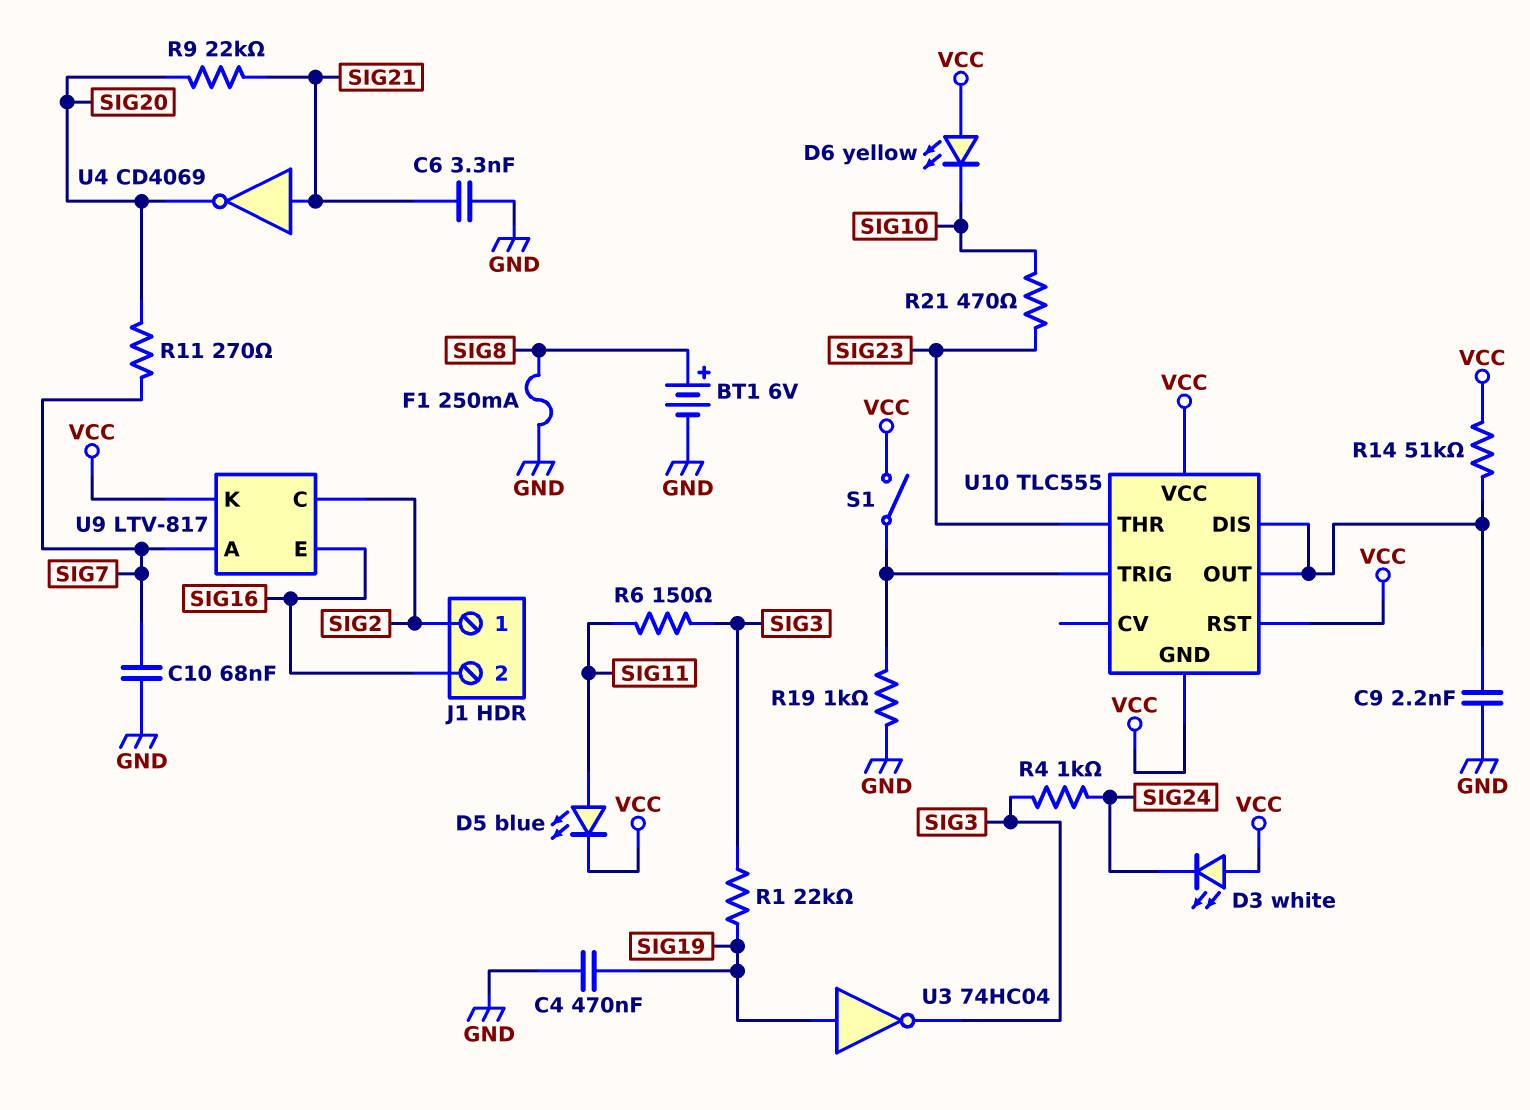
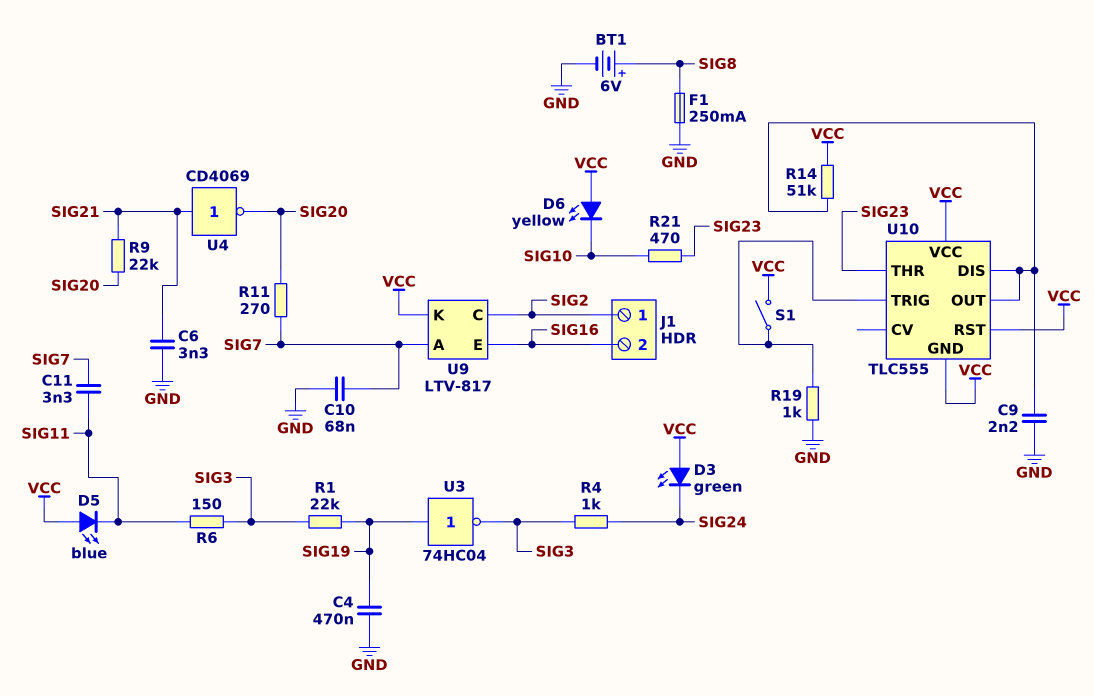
C11: none -> 3.3nF (SIG7, SIG11)
D3: LED white (A VCC, K SIG24) -> LED green (A VCC, K SIG24)
D5: LED blue (A SIG11, K VCC) -> LED blue (A VCC, K SIG11)

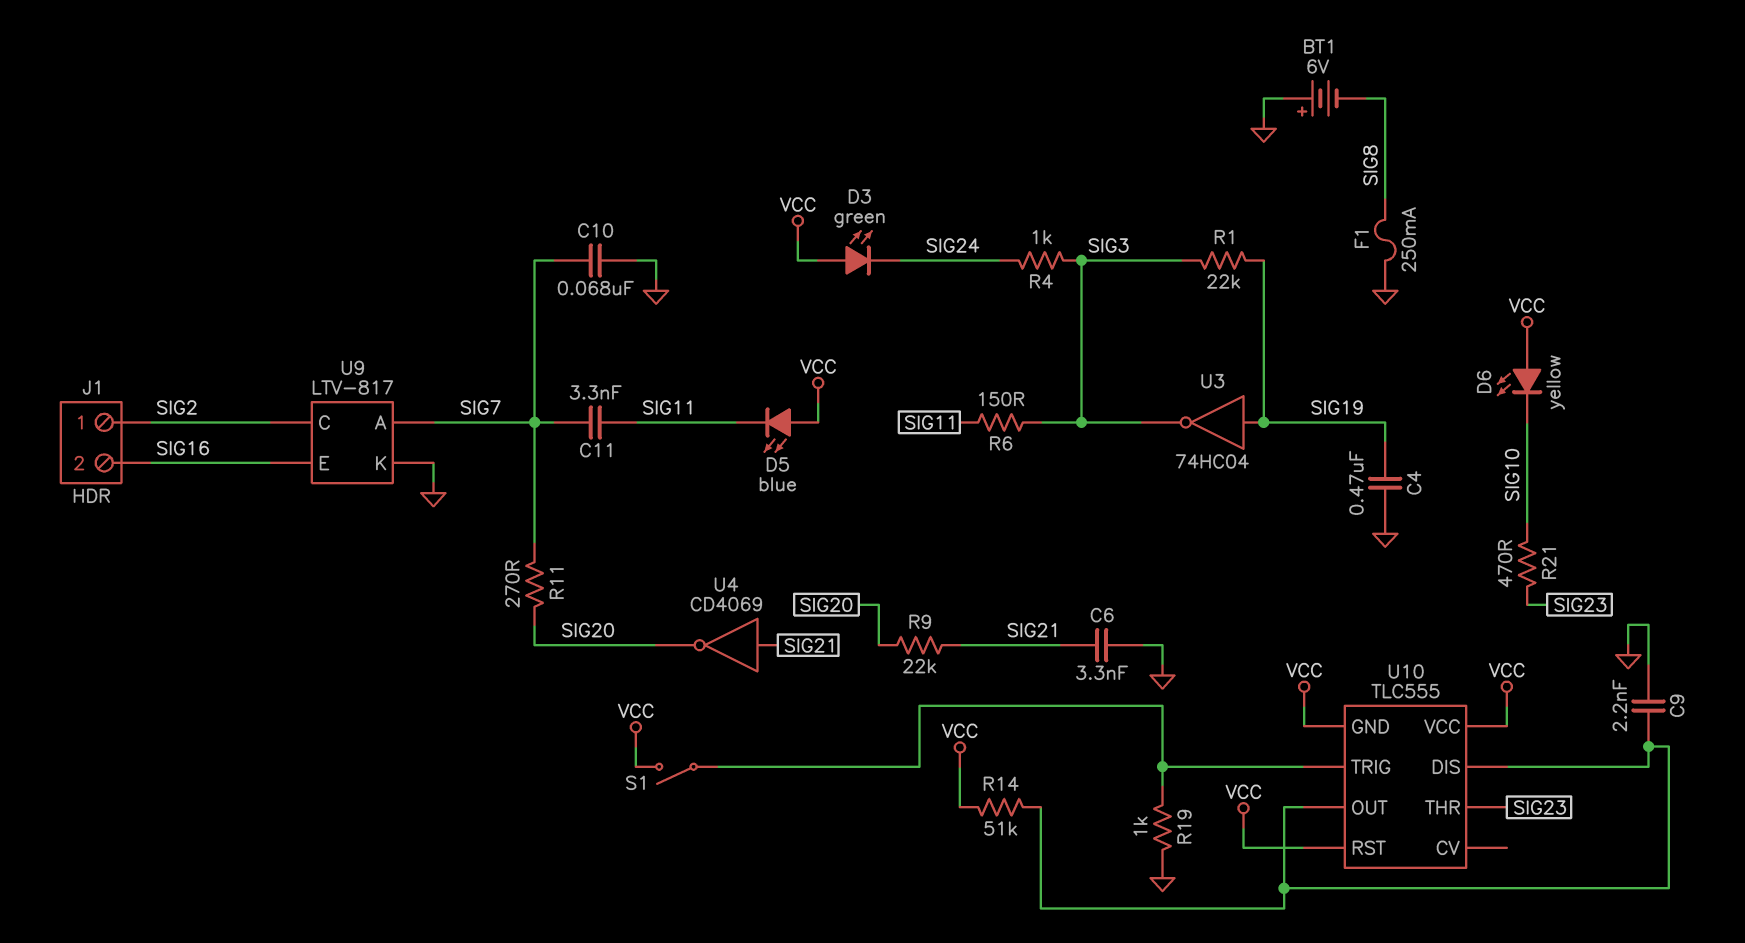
BT1: 6V (plus SIG8, minus GND) -> 6V (plus GND, minus SIG8)
U9 pin K: VCC -> GND

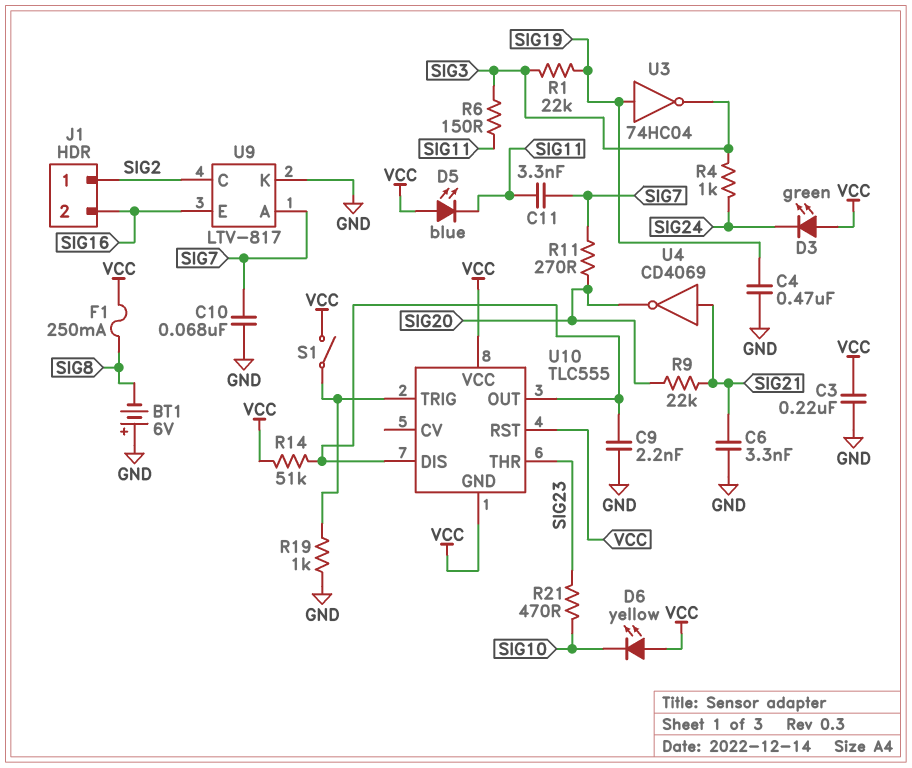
C3: none -> 220nF (GND, VCC)
F1: 250mA (GND, SIG8) -> 250mA (SIG8, VCC)

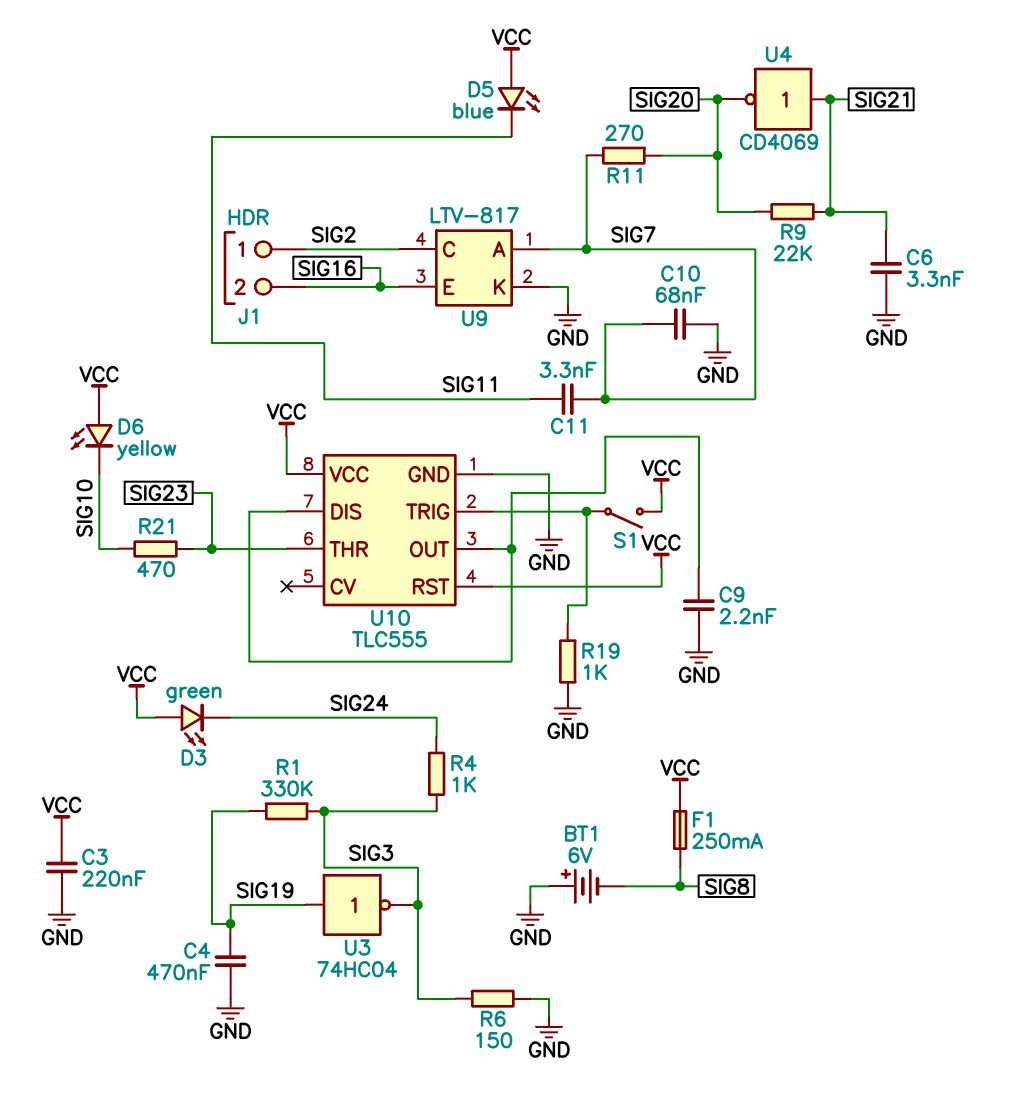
R1: 22k (SIG3, SIG19) -> 330k (SIG3, SIG19)
R6: 150 (SIG3, SIG11) -> 150 (GND, SIG3)
R14: 51k (U10/DIS, VCC) -> none
U10 pin GND: VCC -> GND

